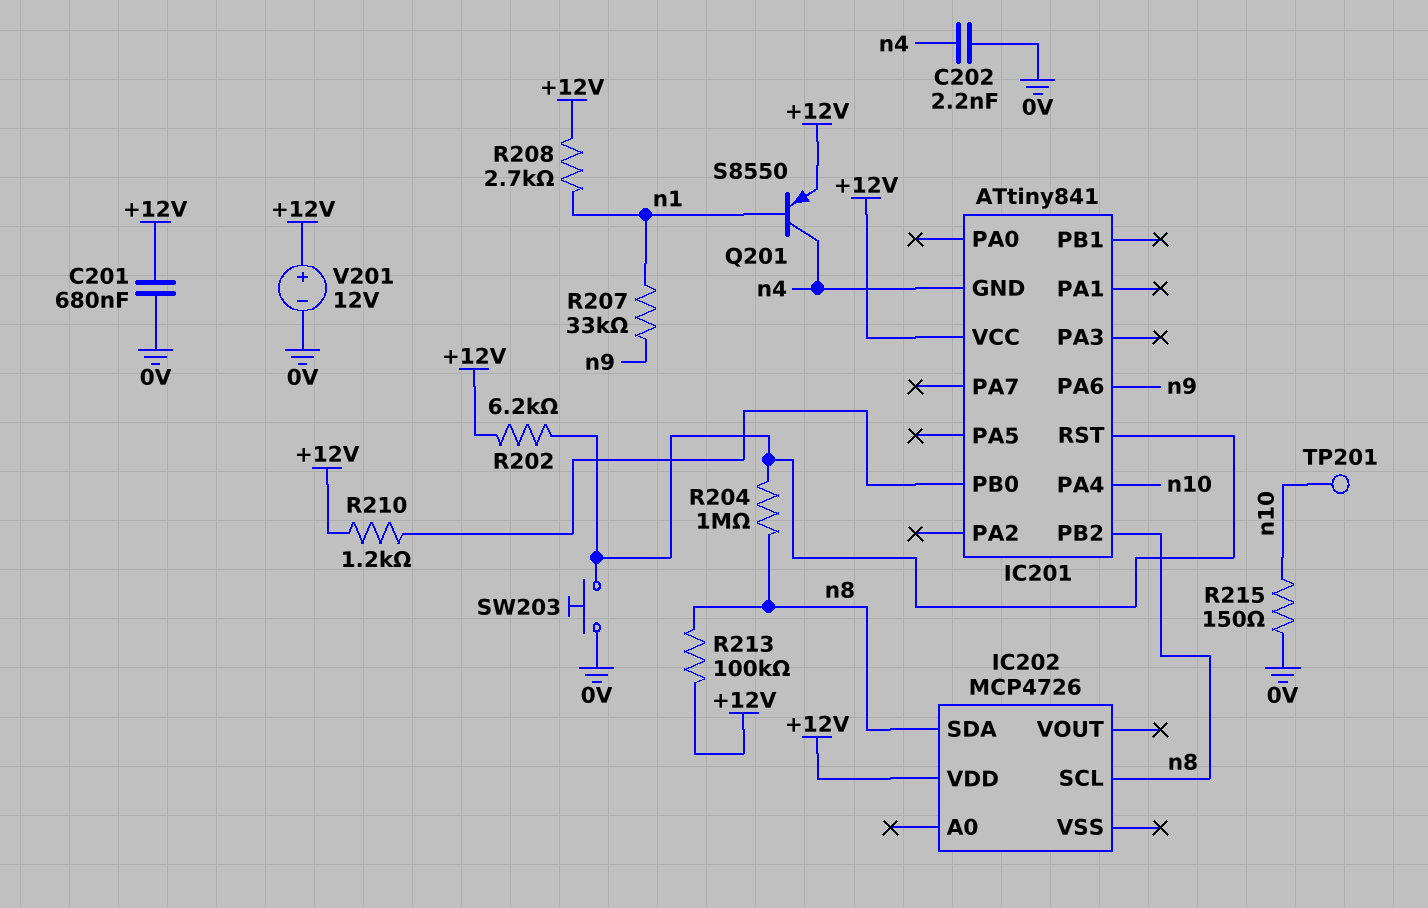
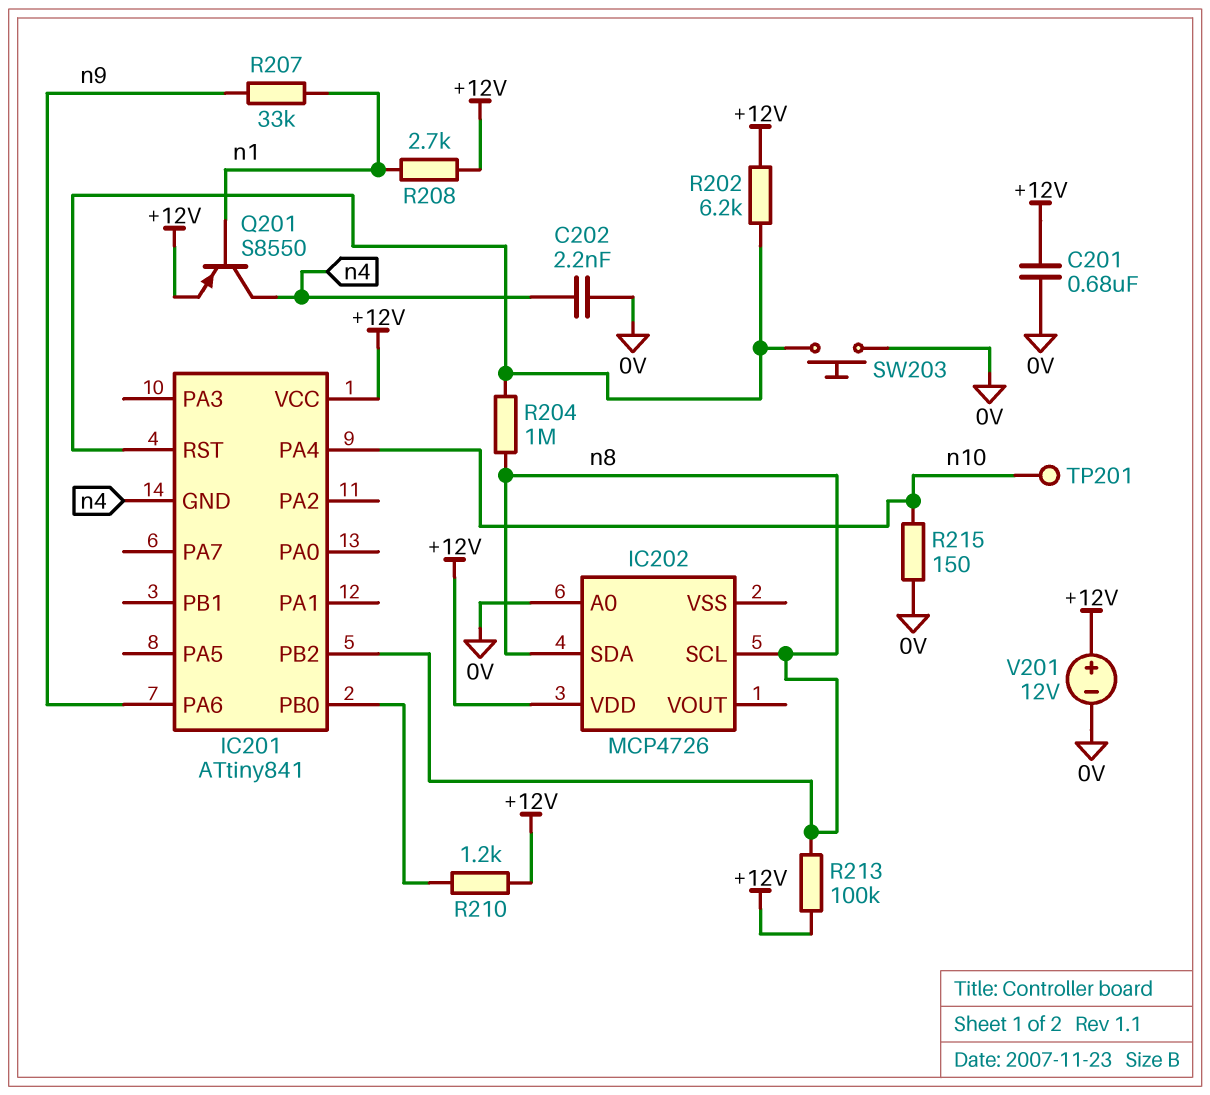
IC202 pin A0: none -> 0V

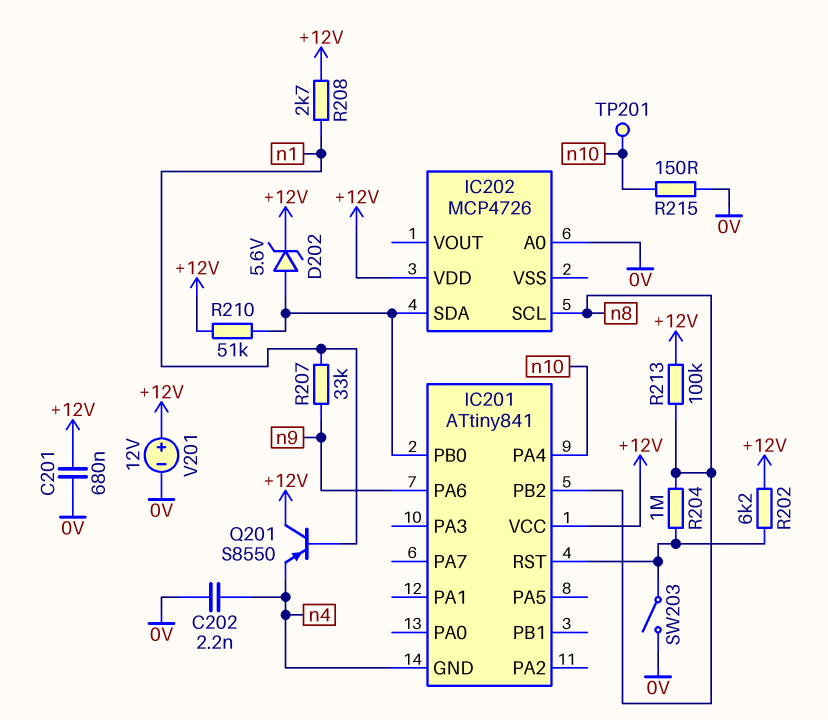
D202: none -> zener 5.6V (A IC201/PB0, K +12V)
IC202 pin SDA: n8 -> IC201/PB0
Q201: PNP S8550 (B n1, C n4, E +12V) -> PNP S8550 (B n1, C +12V, E n4)
R210: 1.2k (+12V, IC201/PB0) -> 51k (+12V, IC201/PB0)
SW203: button (0V, IC201/RST) -> switch (0V, IC201/RST)

